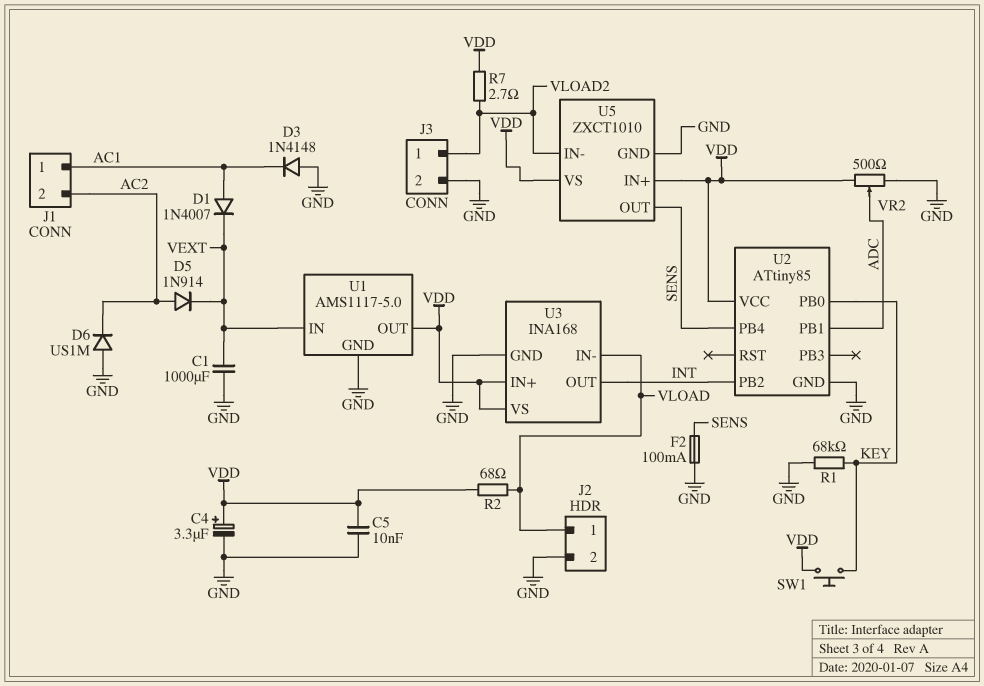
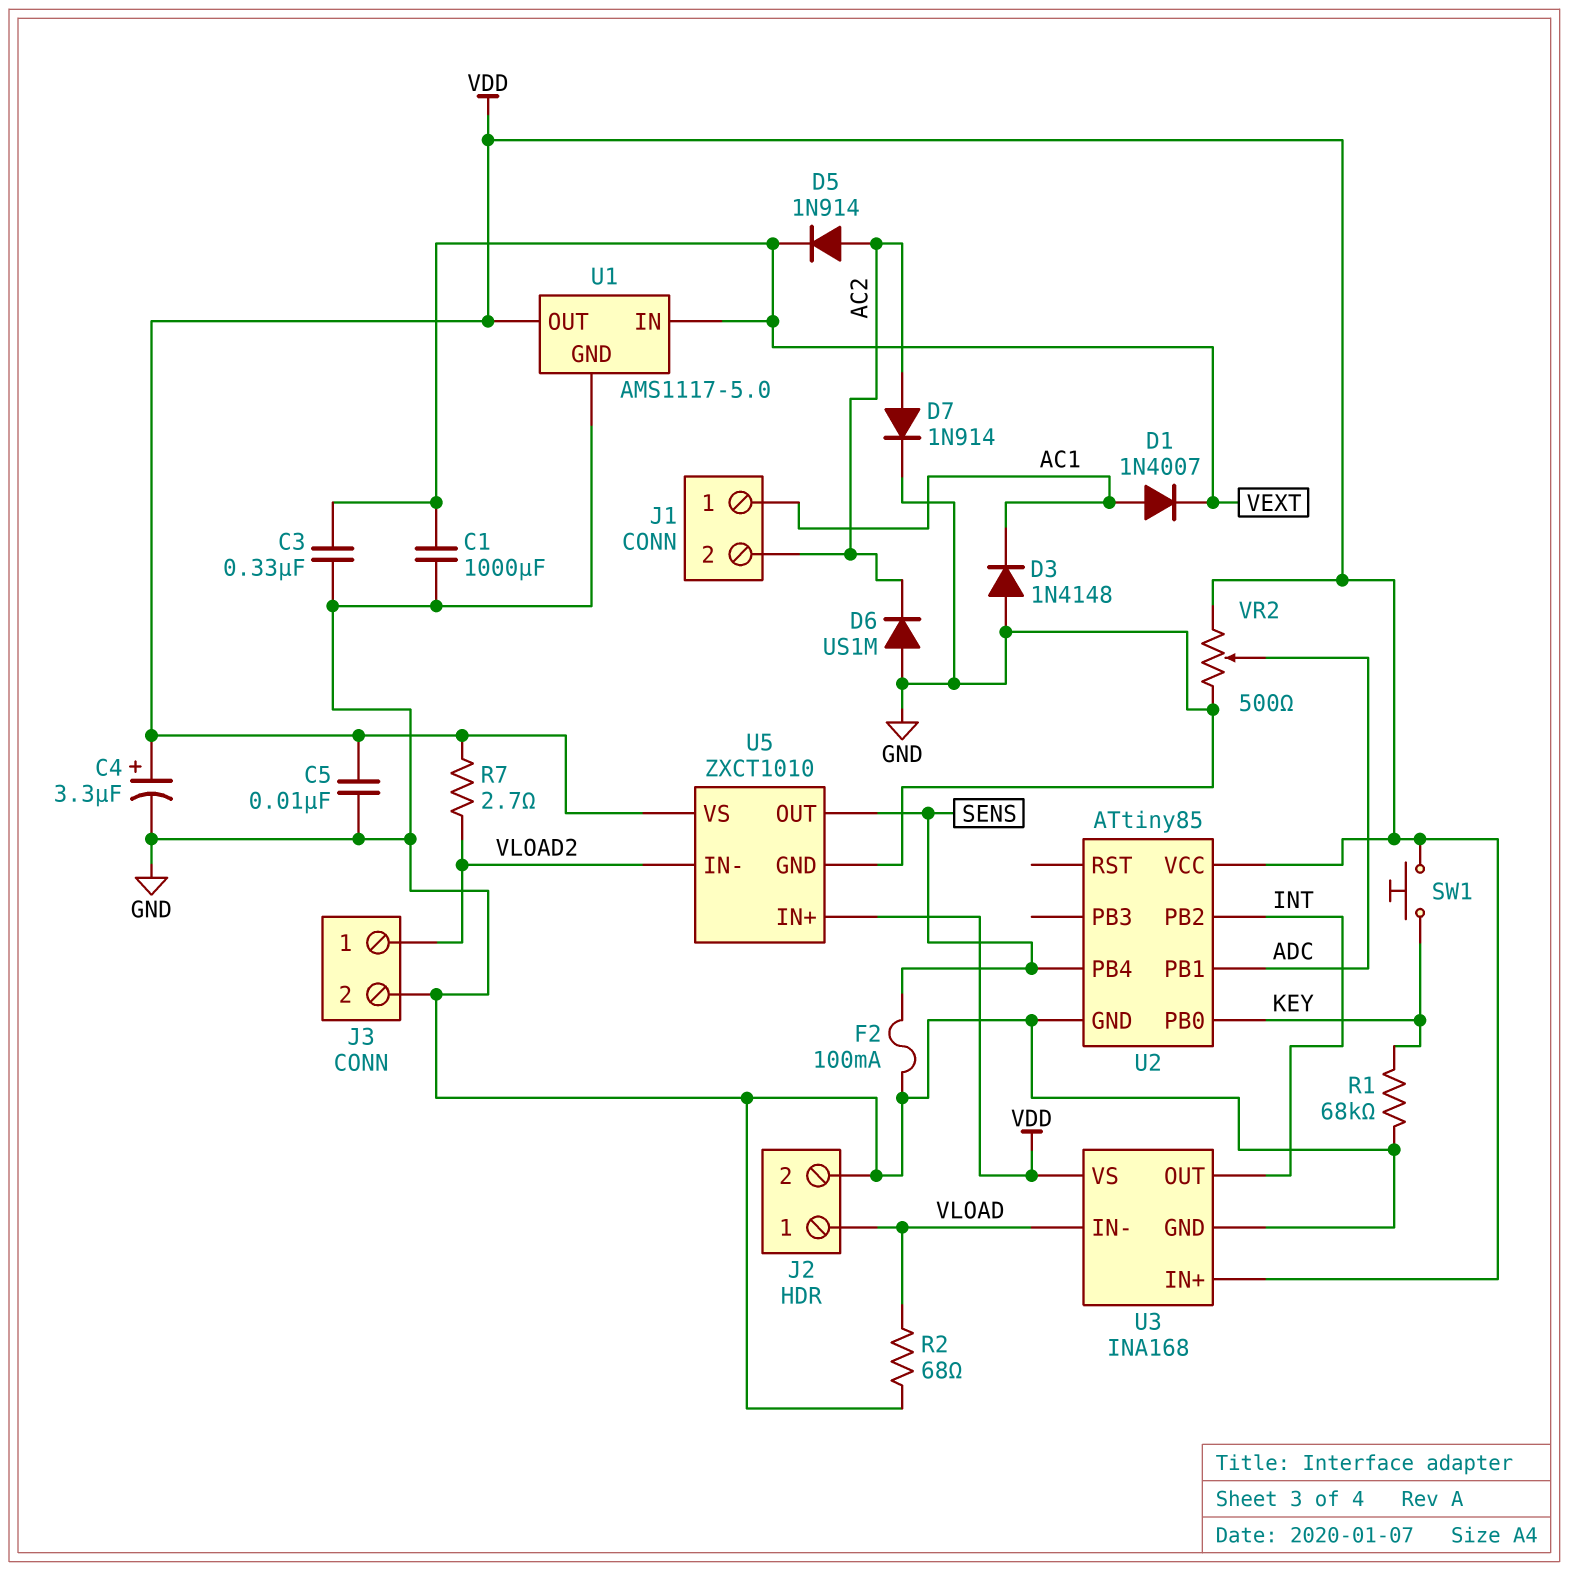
C3: none -> 330nF (GND, VEXT)
D7: none -> diode 1N914 (A AC2, K GND)
R2: 68 (VDD, VLOAD) -> 68 (GND, VLOAD)

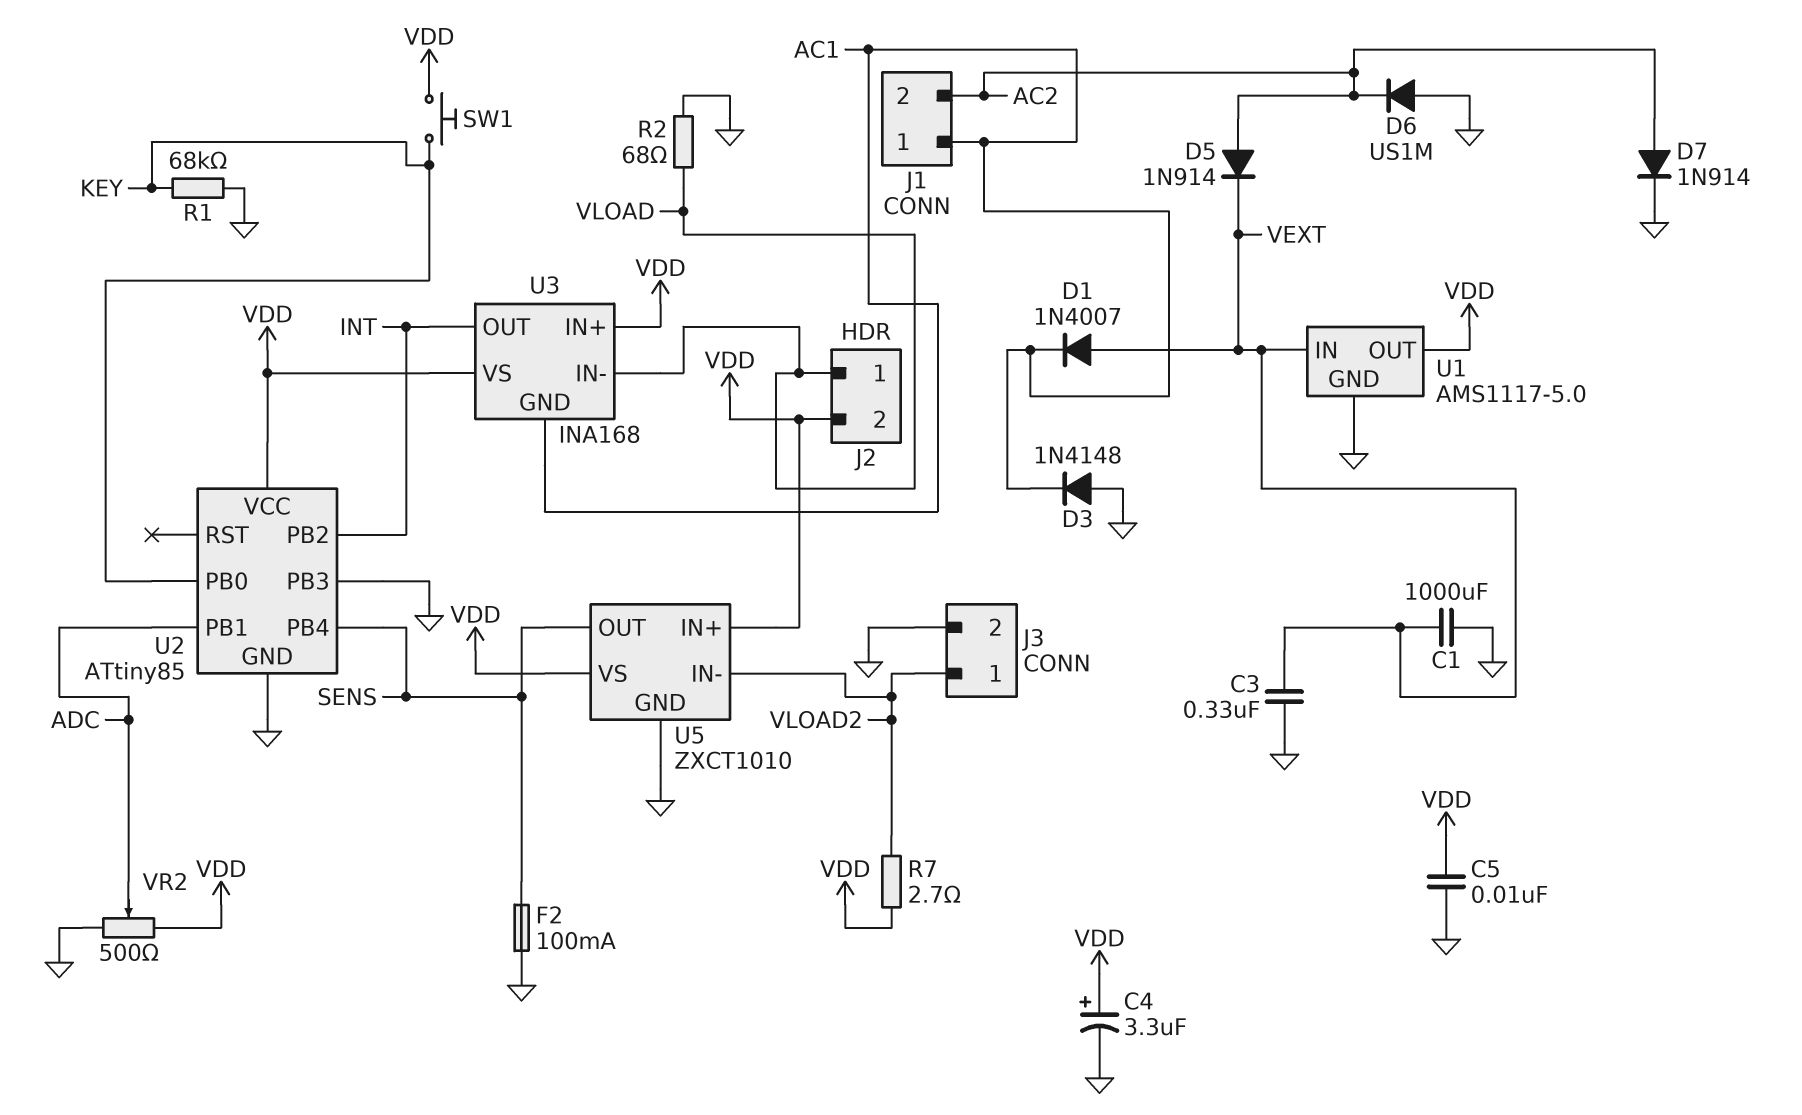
D1: diode 1N4007 (A AC1, K VEXT) -> diode 1N4007 (A VEXT, K AC1)
J2 pin 2: GND -> VDD
U2 pin PB3: none -> GND
U3 pin GND: GND -> AC1

